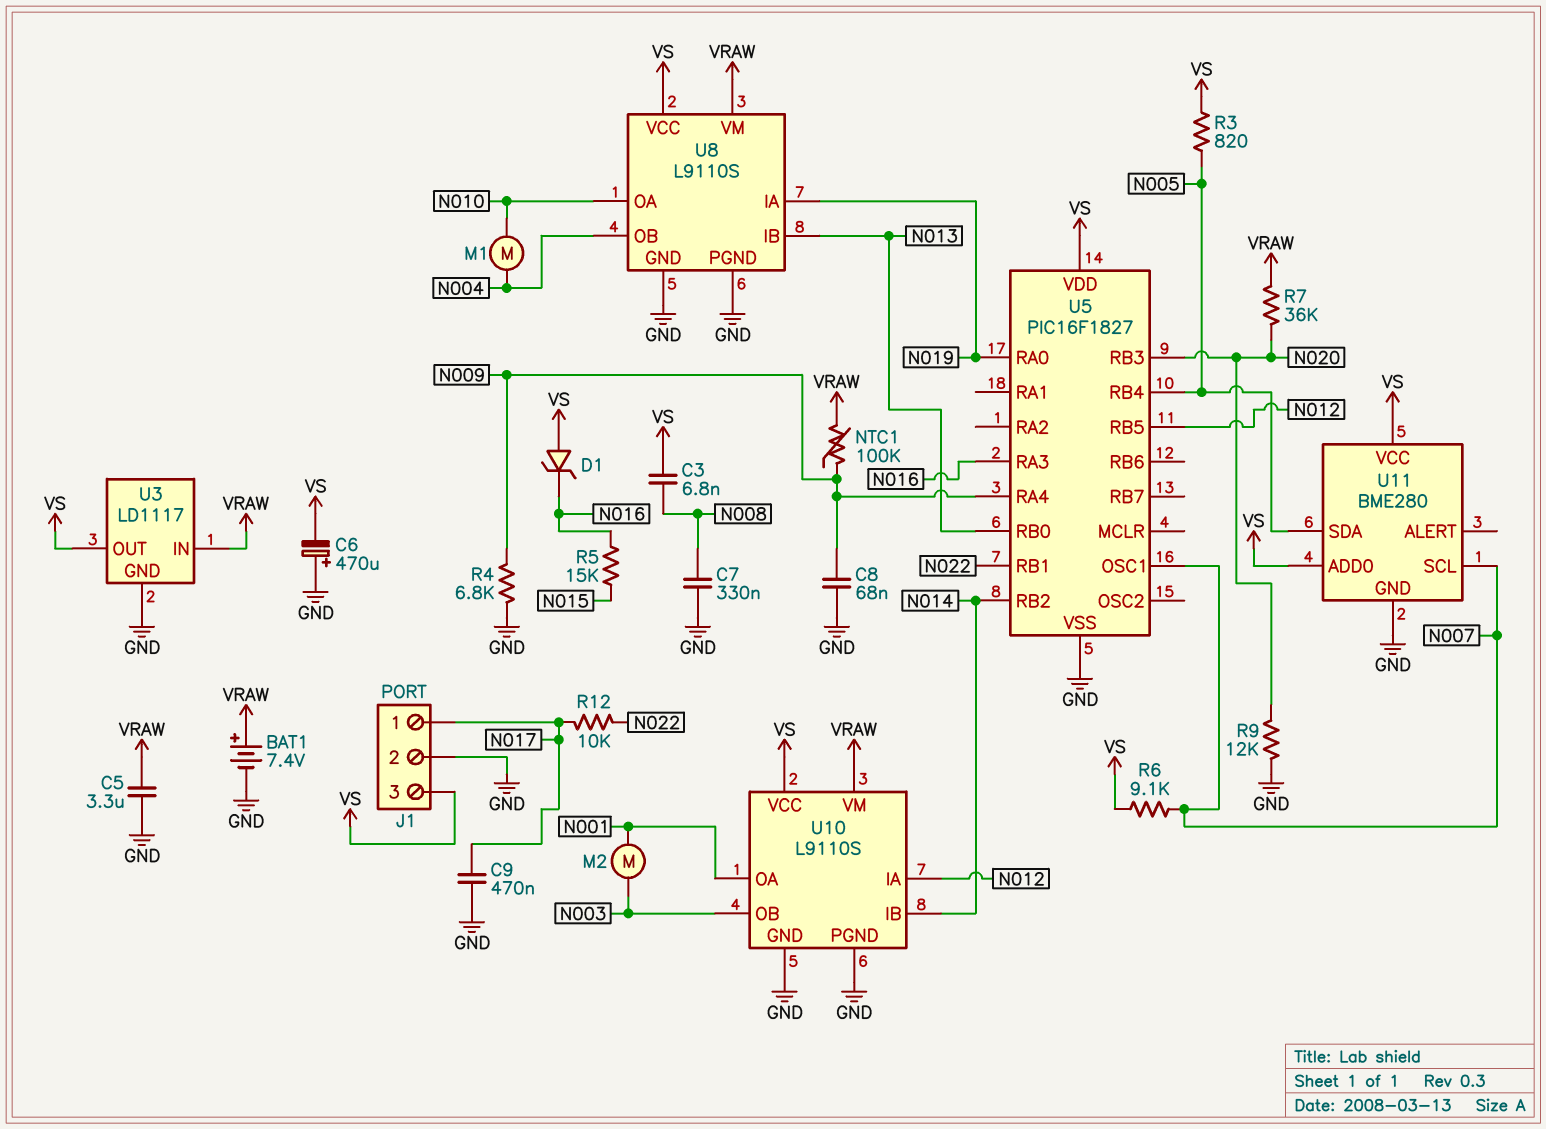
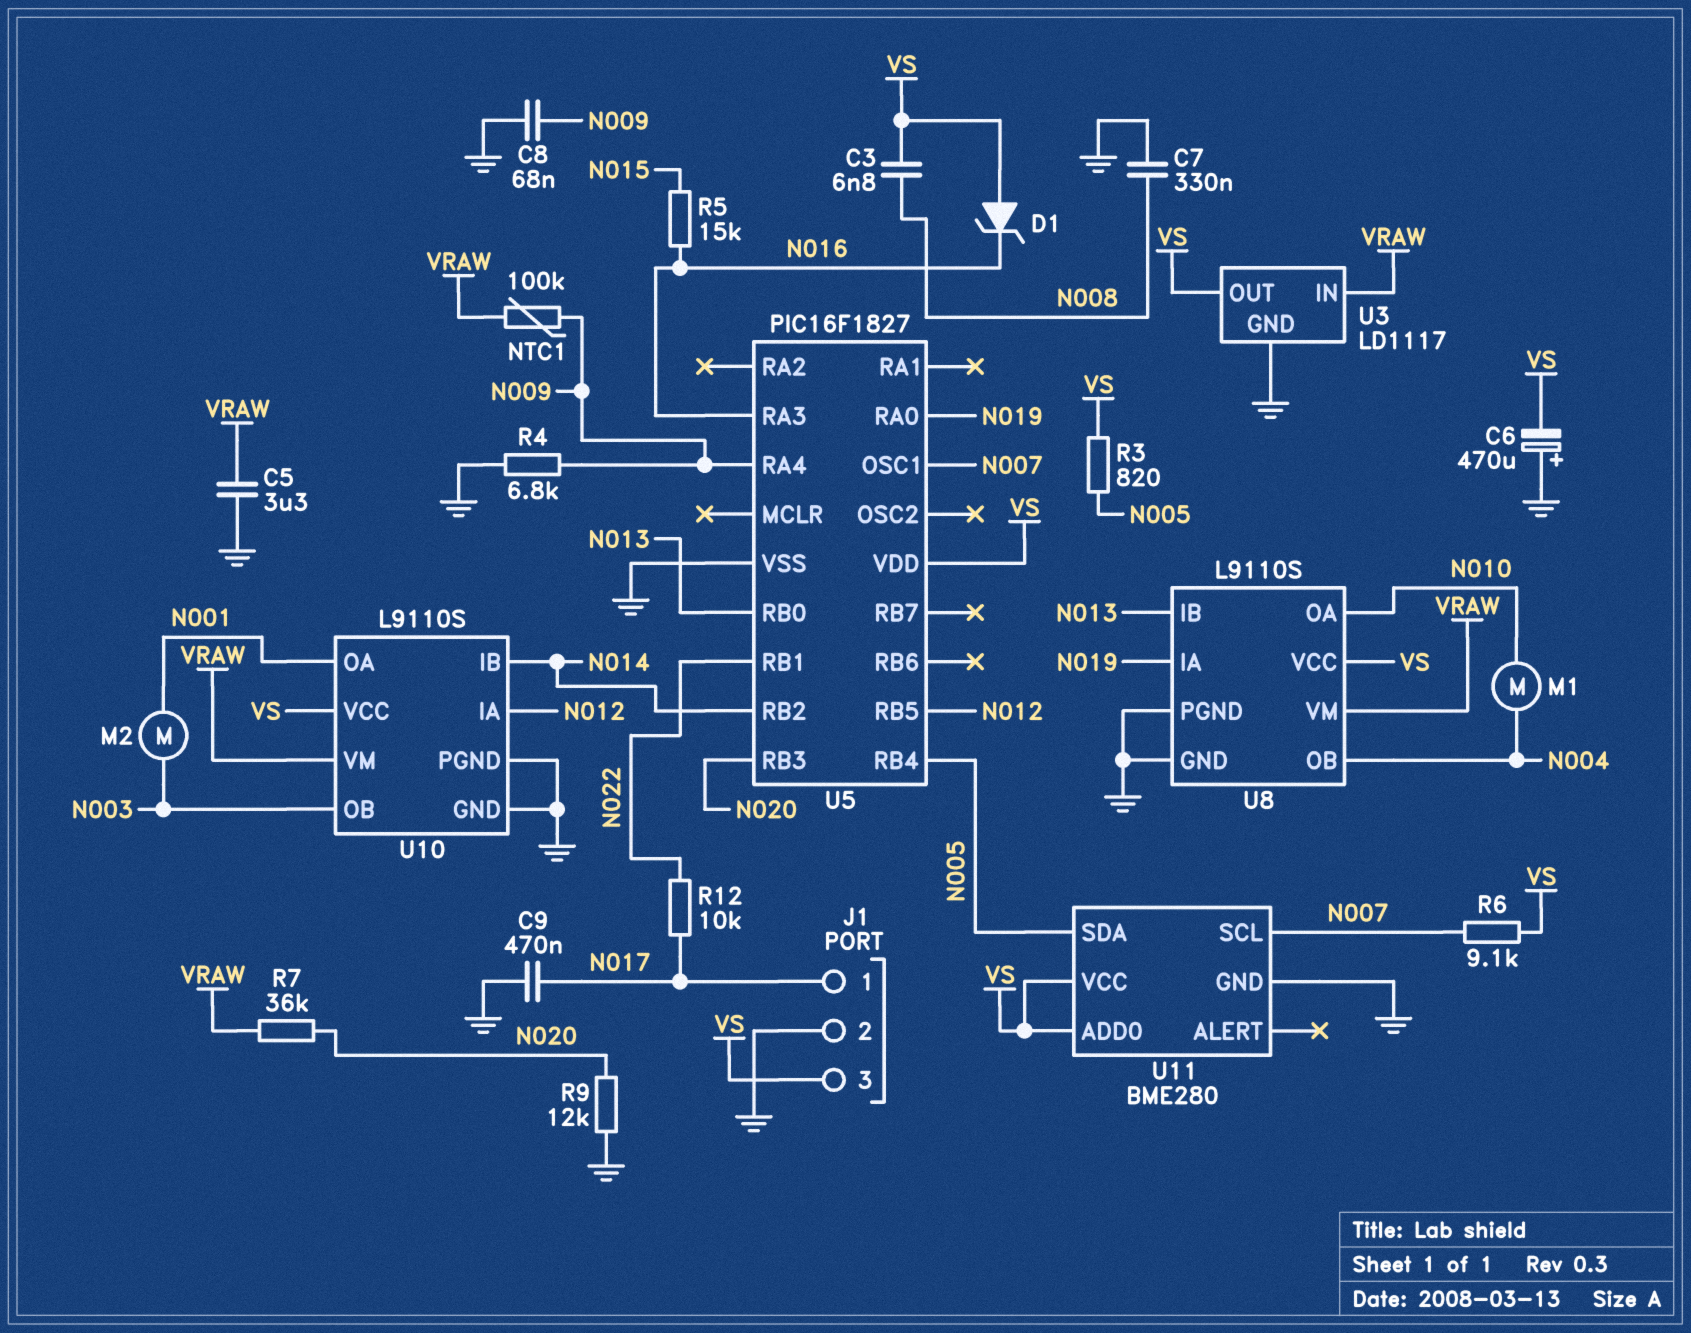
BAT1: 7.4V (plus VRAW, minus GND) -> none

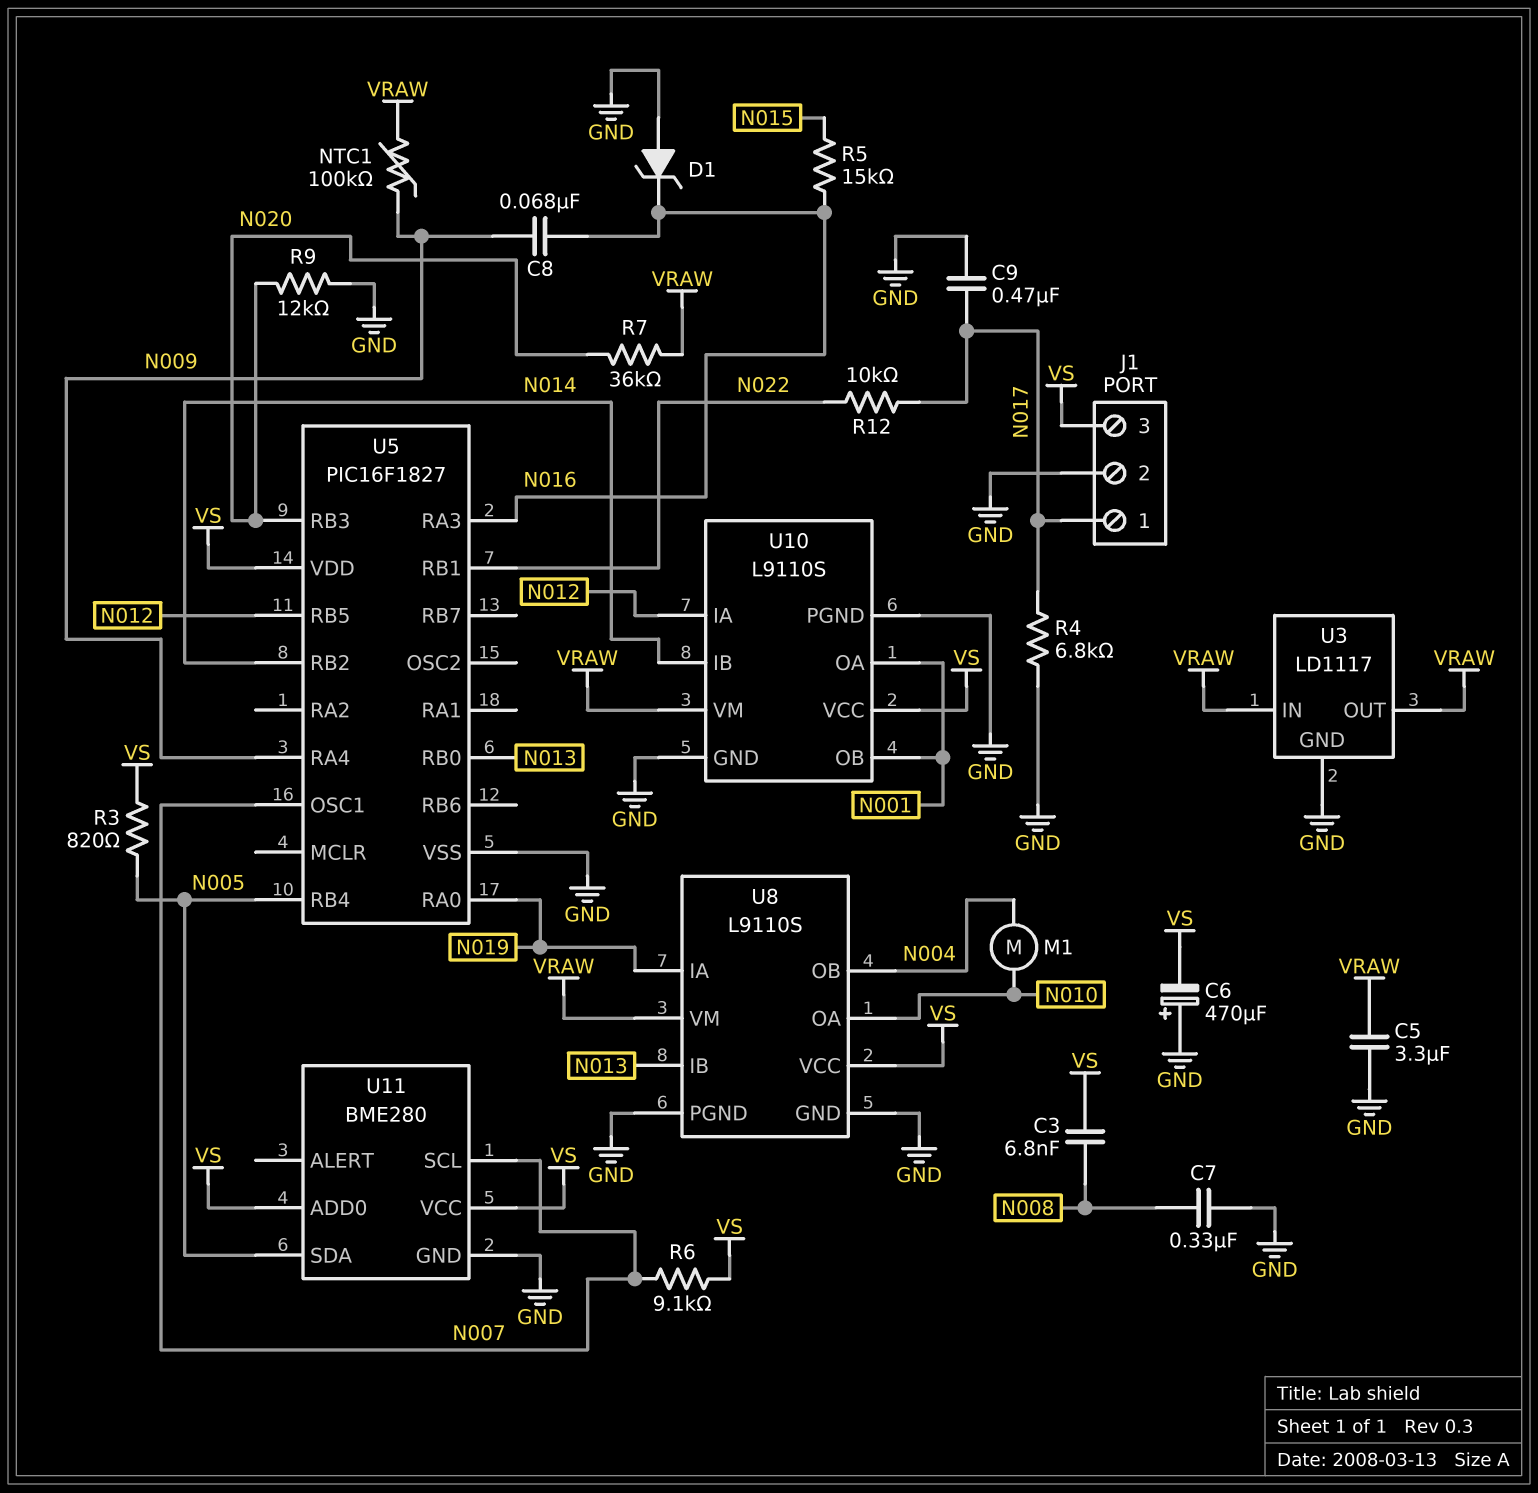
C8: 68nF (GND, N009) -> 68nF (N009, N016)
D1: zener (A VS, K N016) -> zener (A GND, K N016)
M2: motor (N001, N003) -> none
R4: 6.8k (GND, N009) -> 6.8k (GND, N017)
U3 pin OUT: VS -> VRAW
U10 pin OB: N003 -> N001

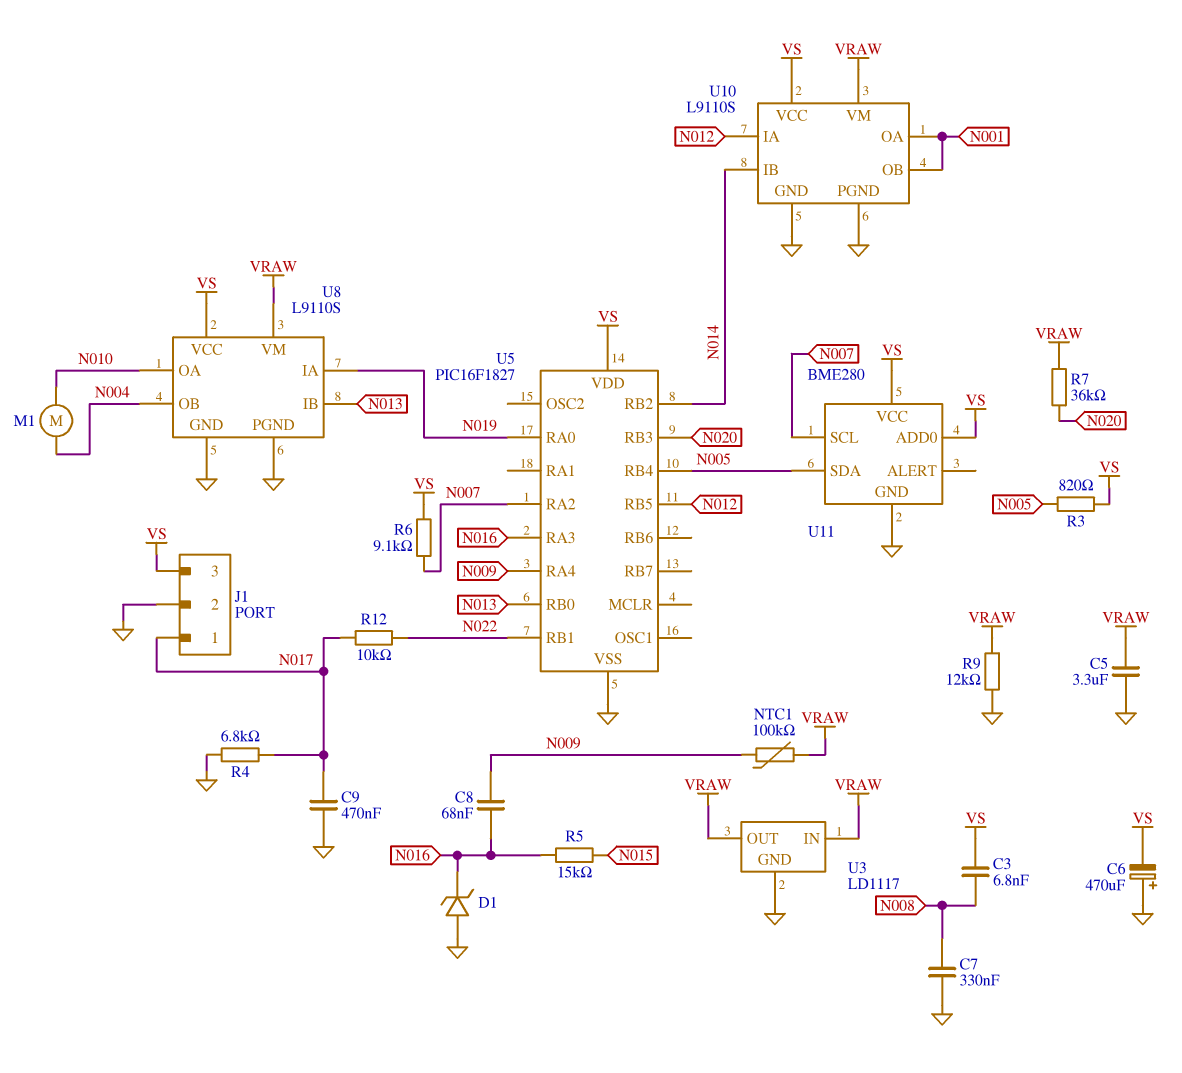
R9: 12k (GND, N020) -> 12k (GND, VRAW)
U5 pin OSC1: N007 -> none
U5 pin RA2: none -> N007

